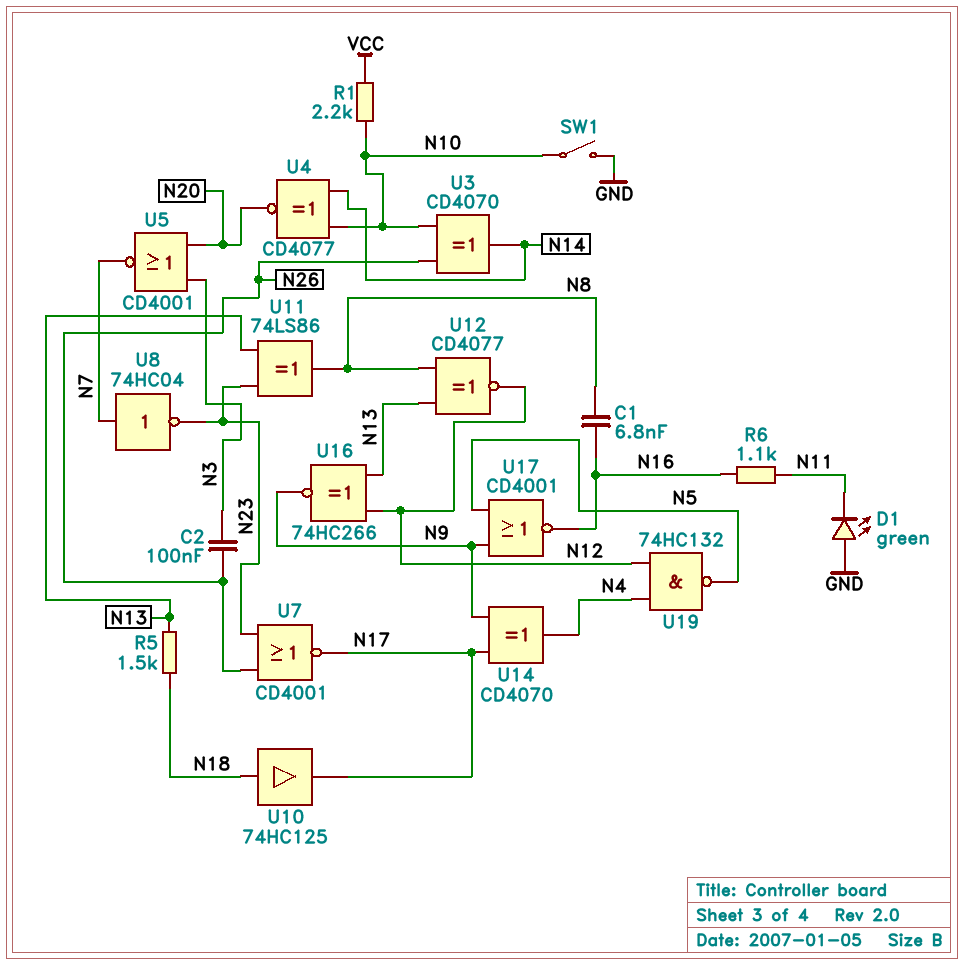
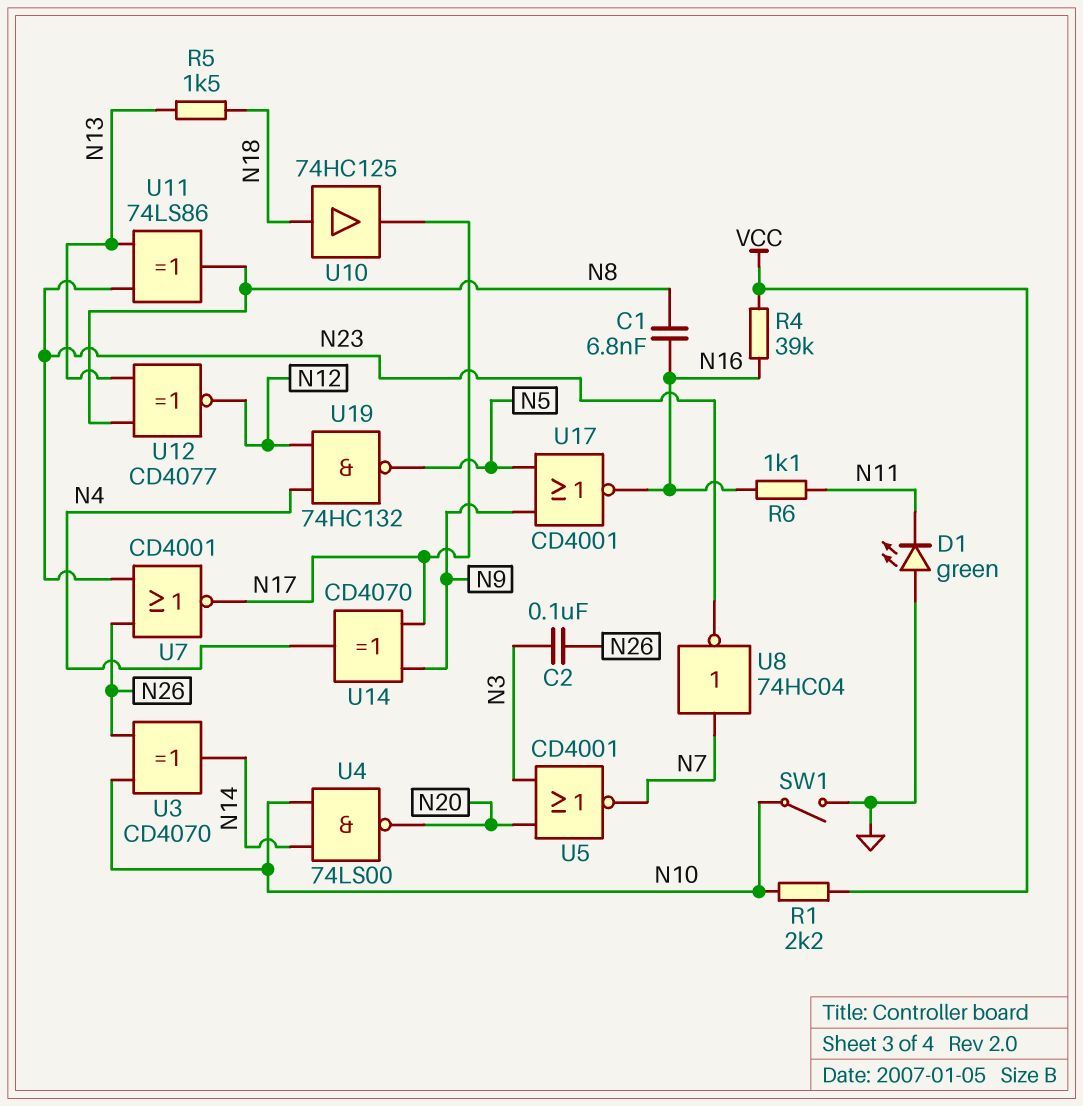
R4: none -> 39k (N16, VCC)
U4: XNOR CD4077 (in N10, in N14, out N20) -> NAND 74LS00 (in N10, in N14, out N20)
U16: XNOR 74HC266 (in N12, in N13, out N9) -> none

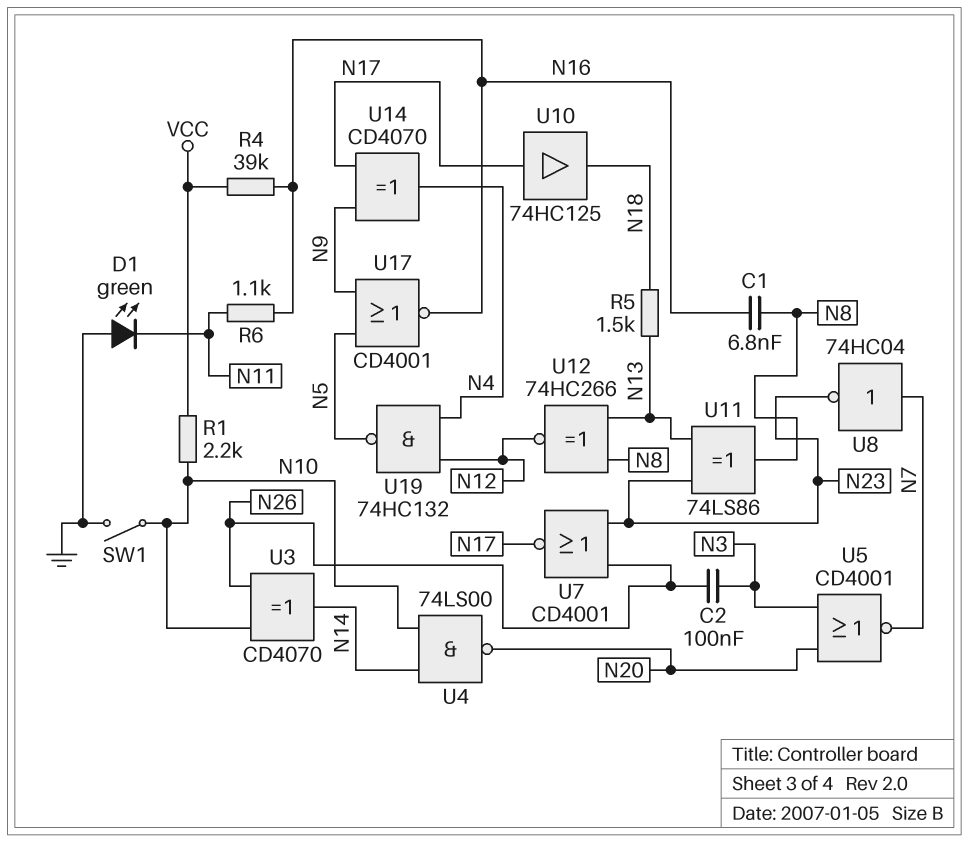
U10: buffer 74HC125 (in N18, out N17) -> buffer 74HC125 (in N17, out N18)
U12: XNOR CD4077 (in N8, in N13, out N12) -> XNOR 74HC266 (in N8, in N13, out N12)

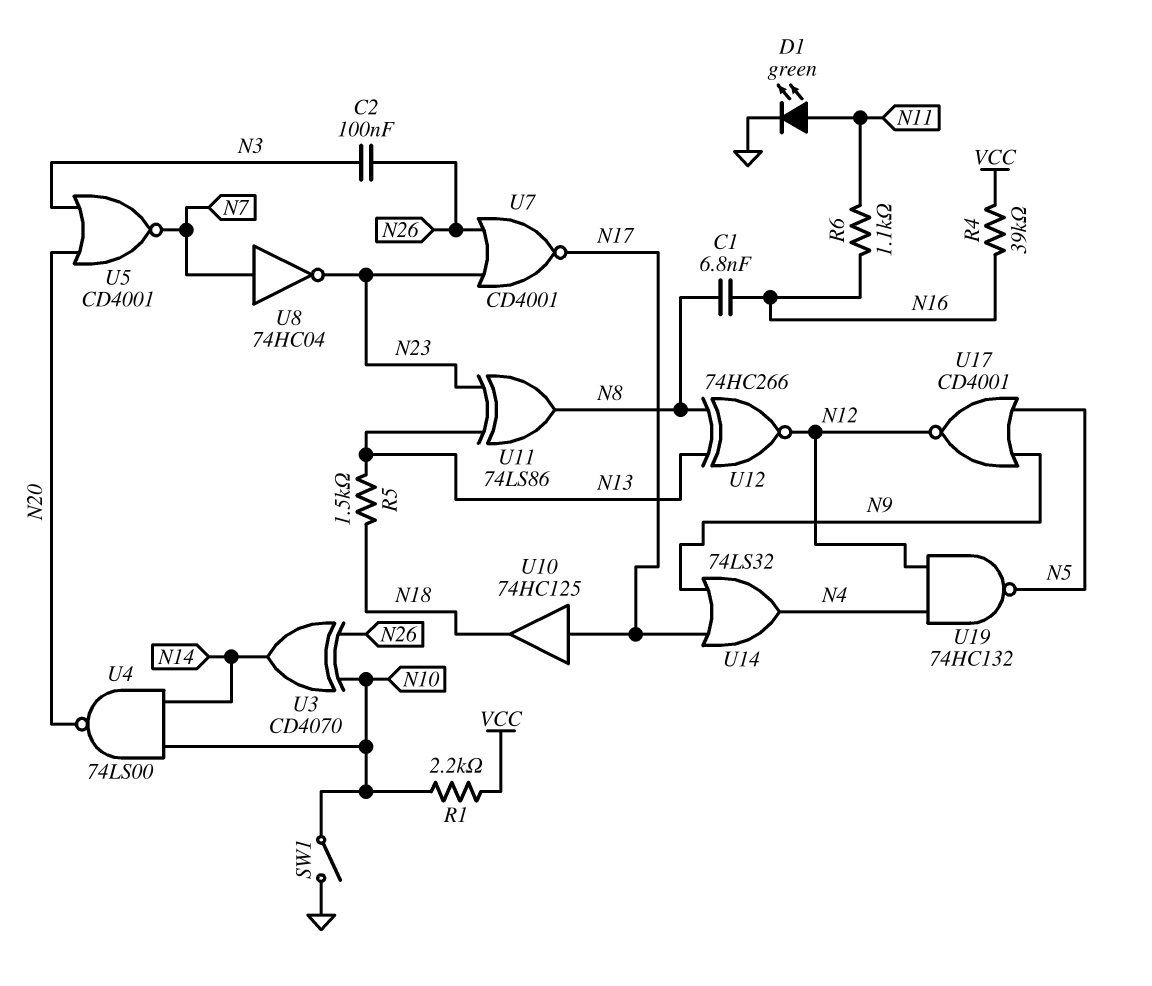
D1: LED green (A GND, K N11) -> LED green (A N11, K GND)
U14: XOR CD4070 (in N9, in N17, out N4) -> OR 74LS32 (in N9, in N17, out N4)
U17: NOR CD4001 (in N5, in N9, out N16) -> NOR CD4001 (in N5, in N9, out N12)

